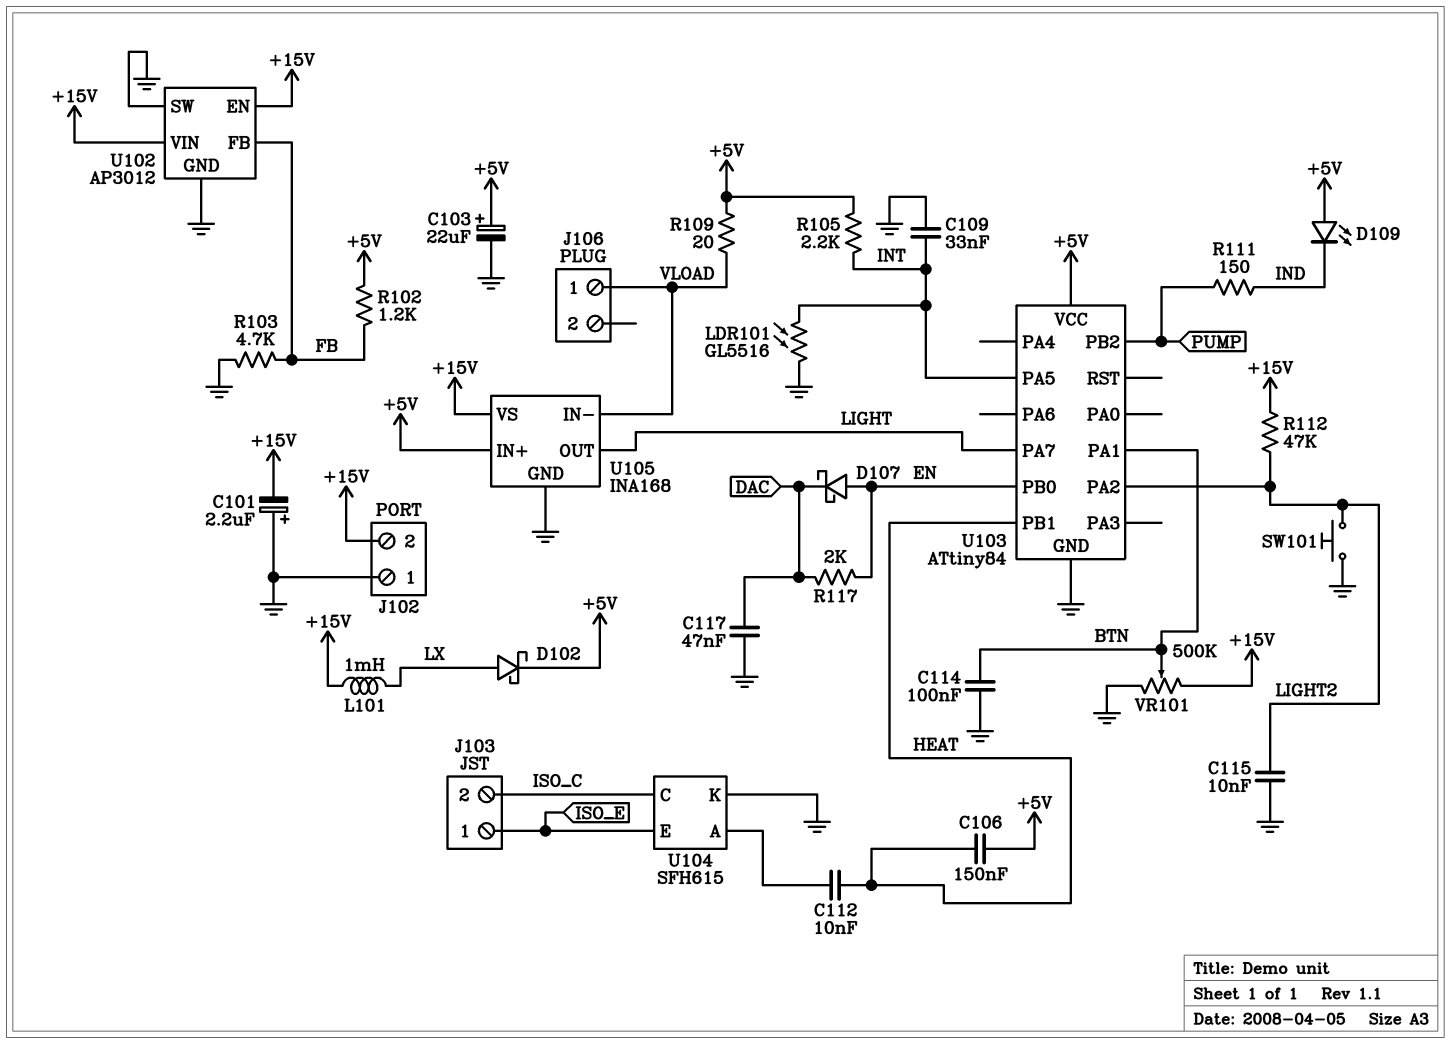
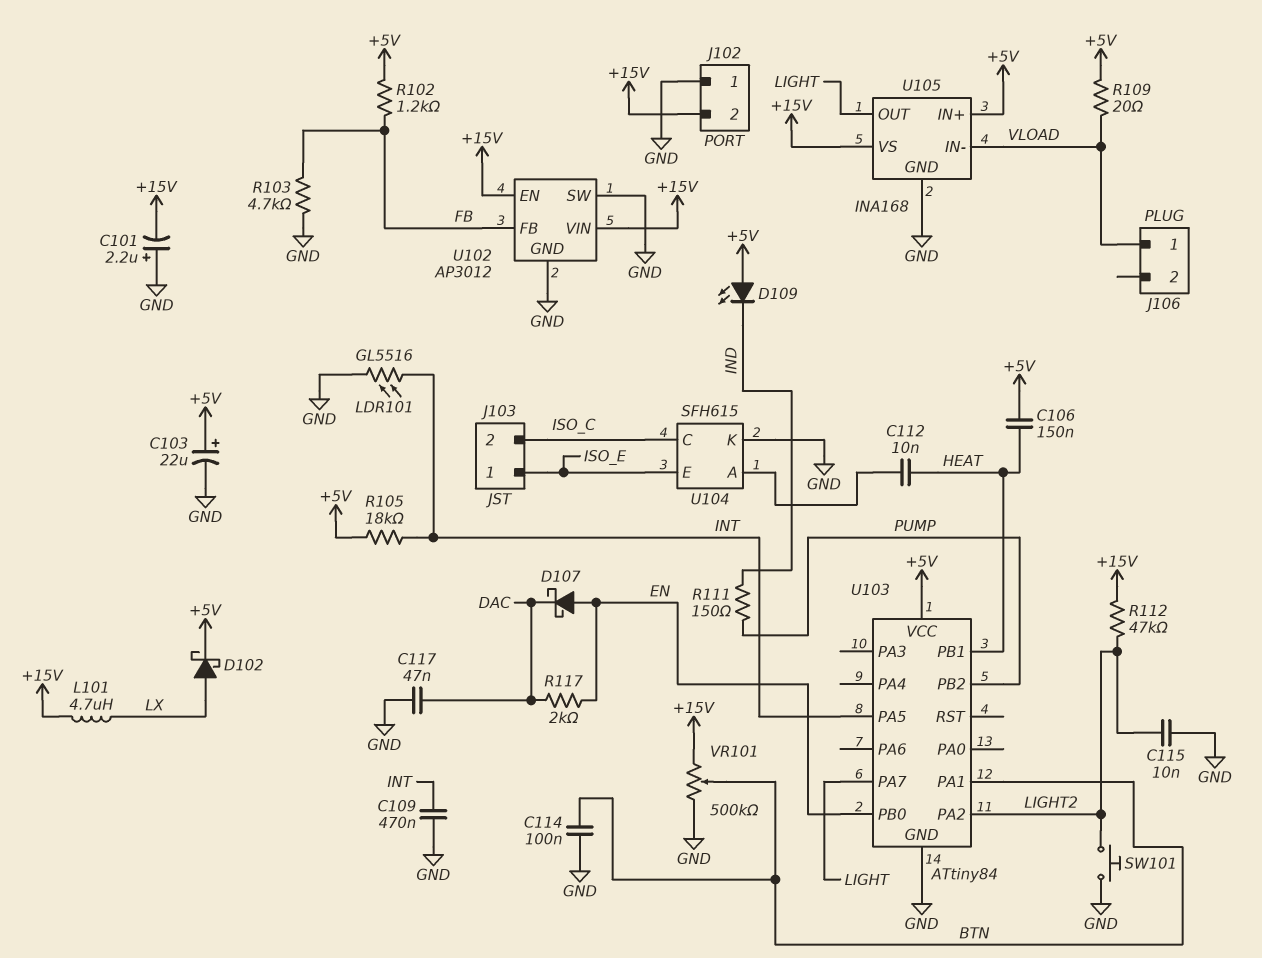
C109: 33nF (GND, INT) -> 470nF (GND, INT)
L101: 1mH (+15V, LX) -> 4.7uH (+15V, LX)
R105: 2.2k (+5V, INT) -> 18k (+5V, INT)

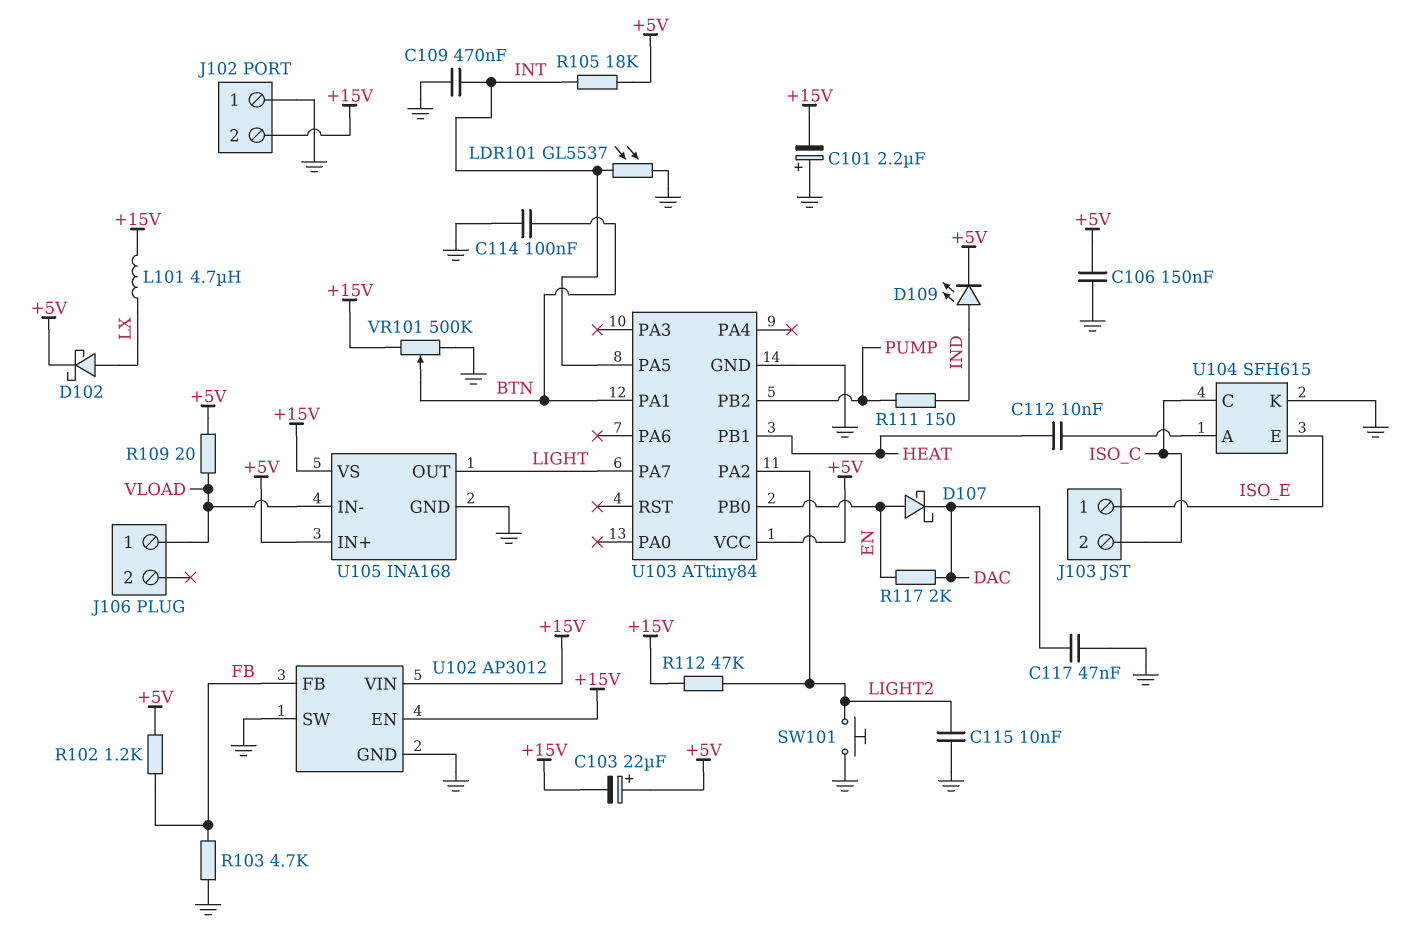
C103: 22uF (plus +5V, minus GND) -> 22uF (plus +5V, minus +15V)
C106: 150nF (+5V, HEAT) -> 150nF (+5V, GND)
D109: LED (A +5V, K IND) -> LED (A IND, K +5V)
LDR101: GL5516 (GND, INT) -> GL5537 (GND, INT)

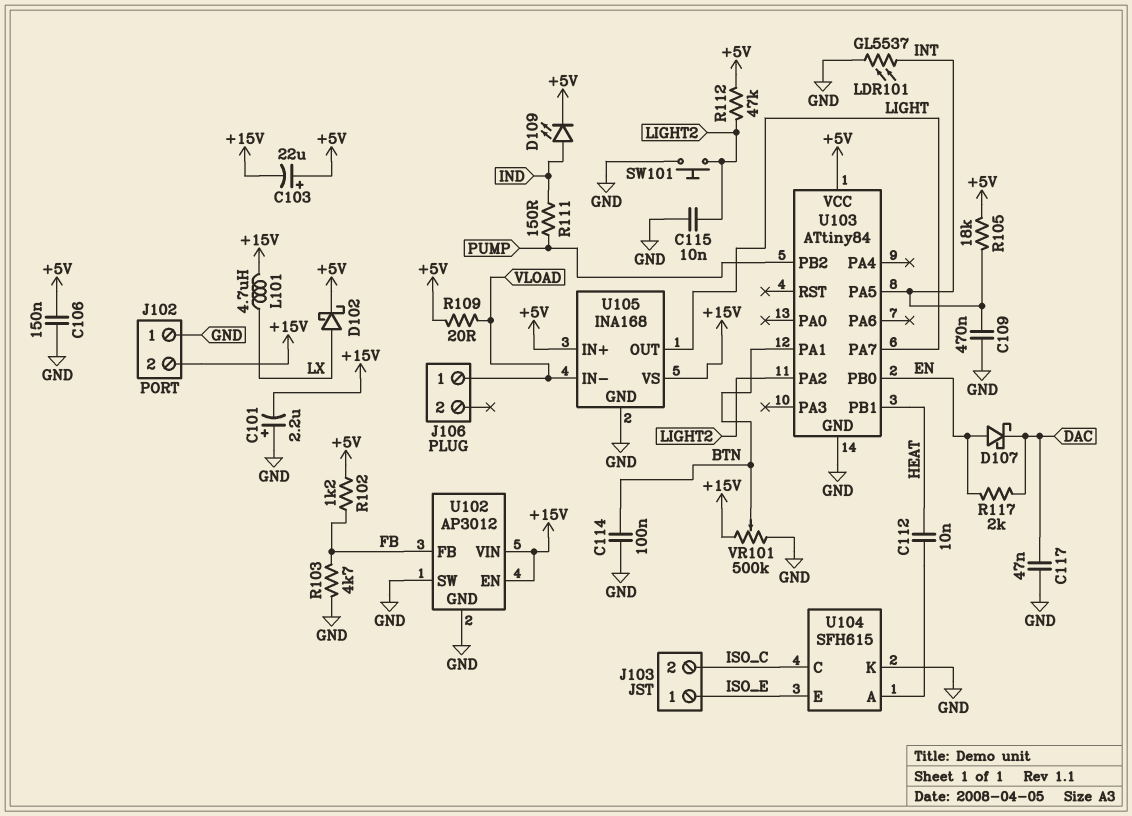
R112: 47k (+15V, LIGHT2) -> 47k (+5V, LIGHT2)

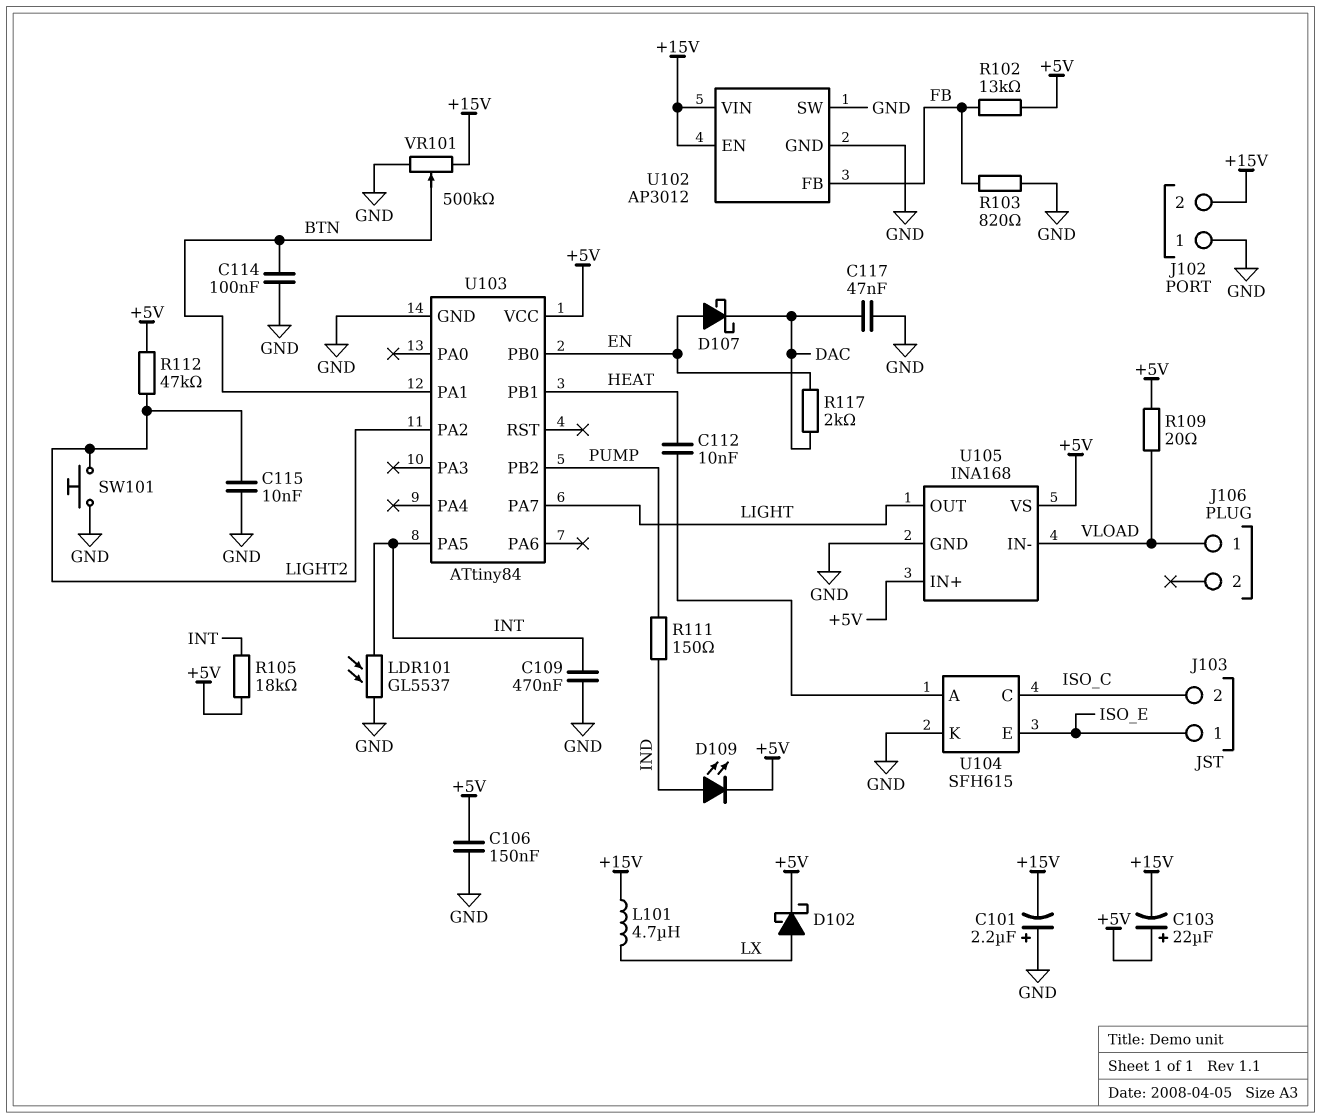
R102: 1.2k (+5V, FB) -> 13k (+5V, FB)
R103: 4.7k (FB, GND) -> 820 (FB, GND)
U105 pin VS: +15V -> +5V

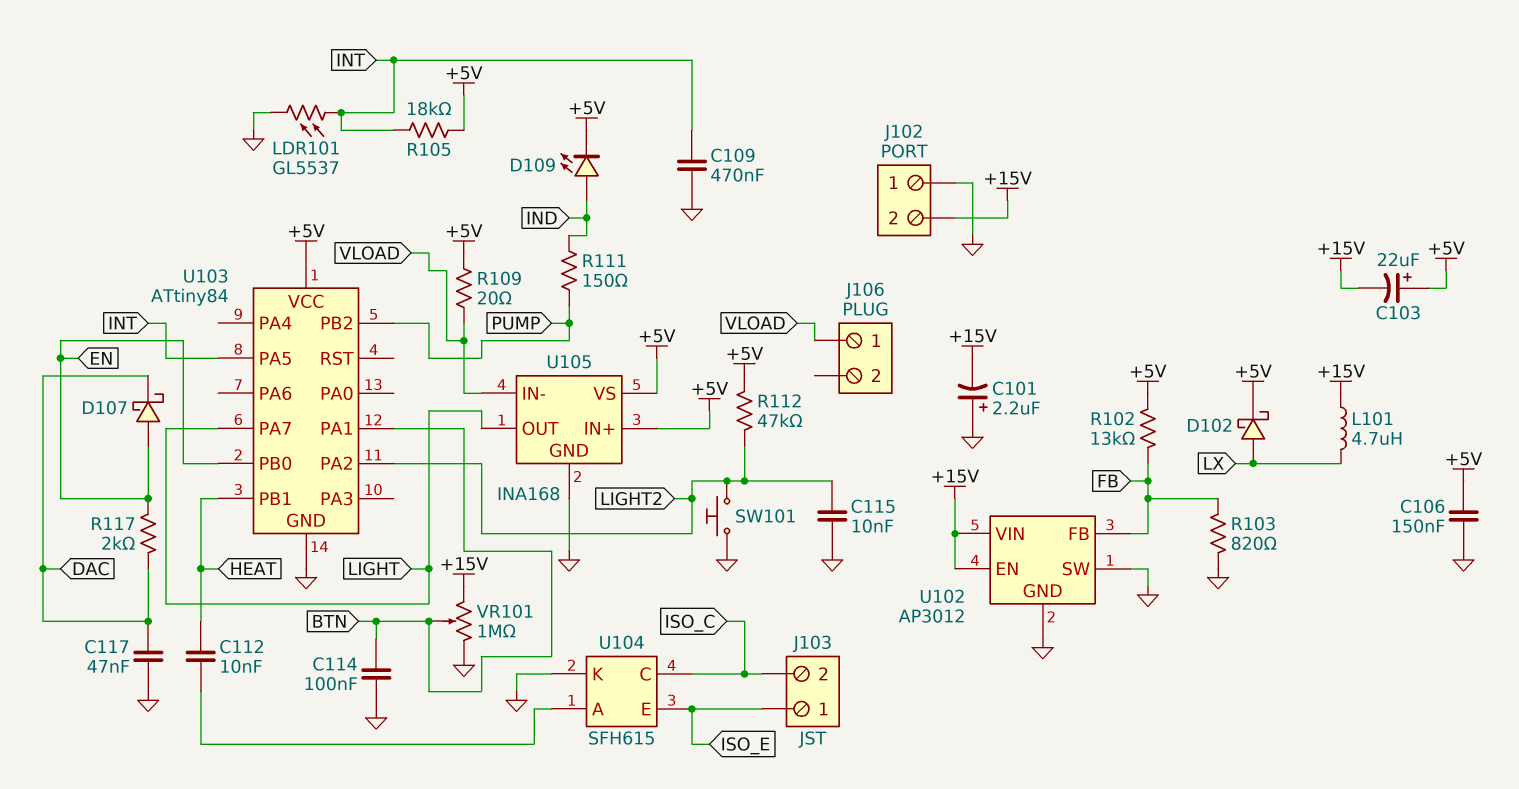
VR101: 500k (+15V, GND, wiper BTN) -> 1M (+15V, GND, wiper BTN)

